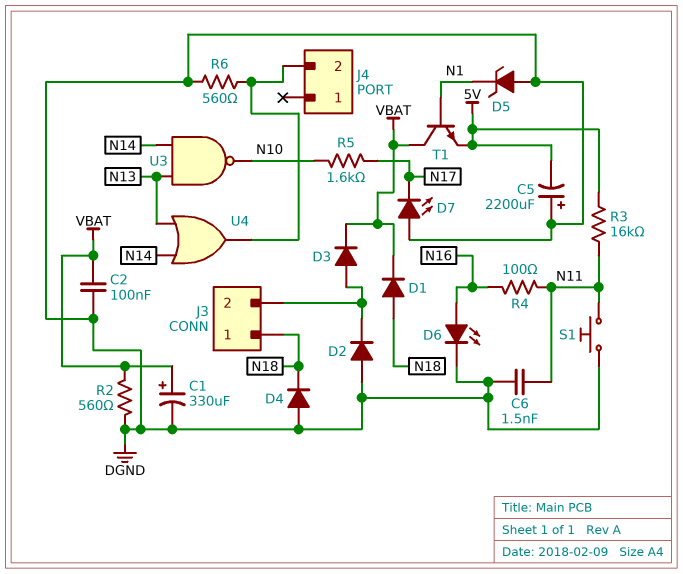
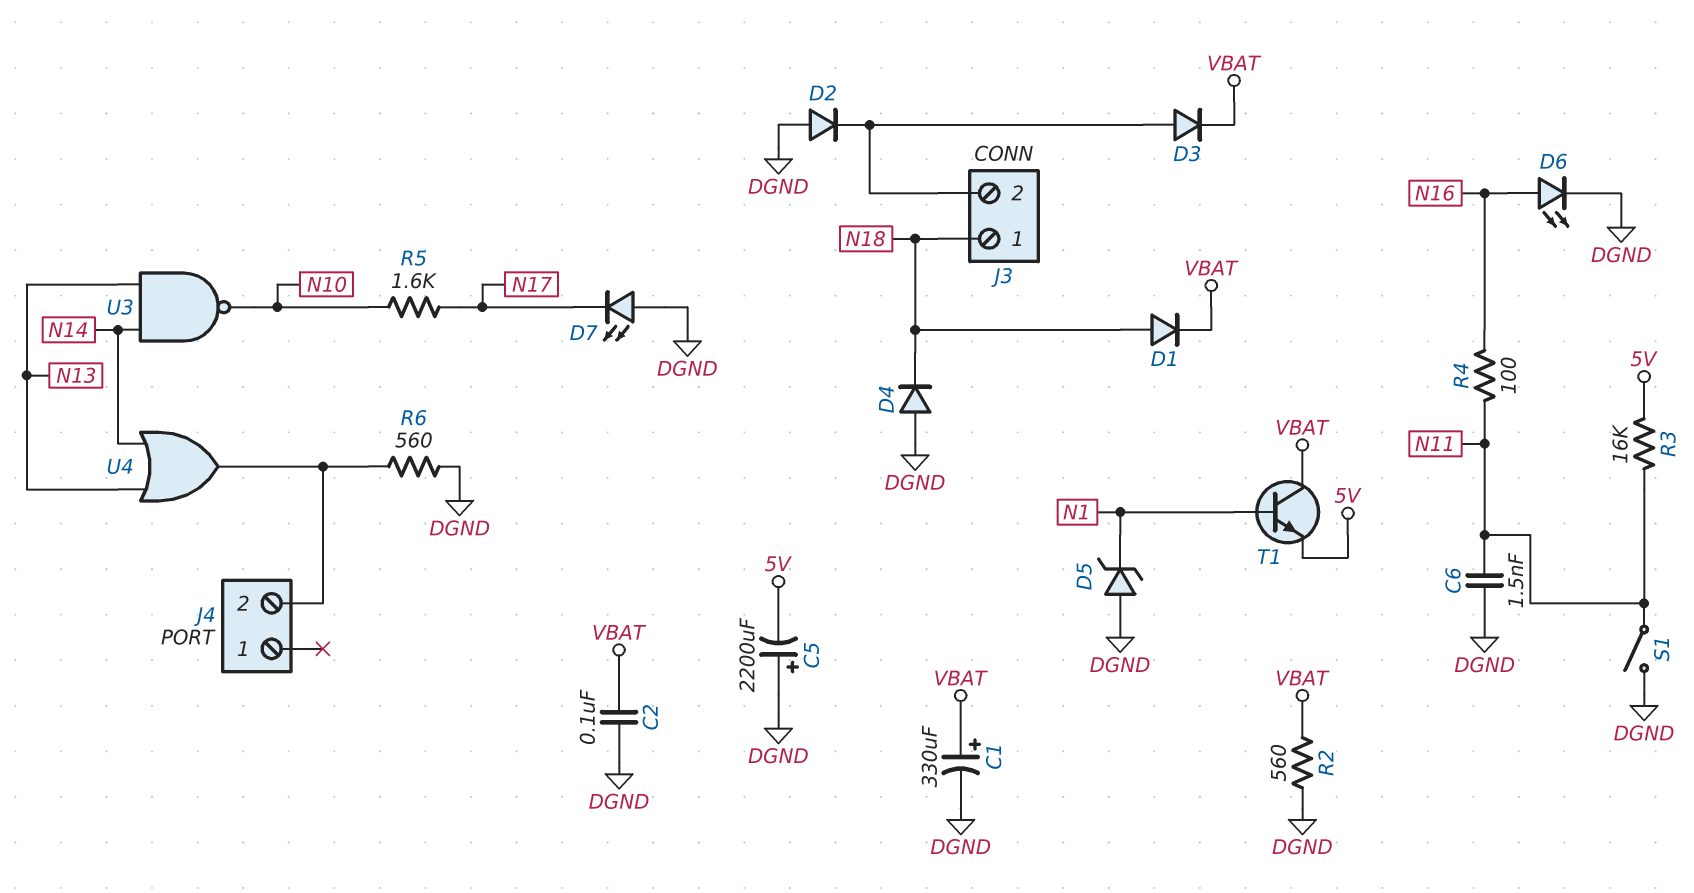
S1: button (DGND, N11) -> switch (DGND, N11)

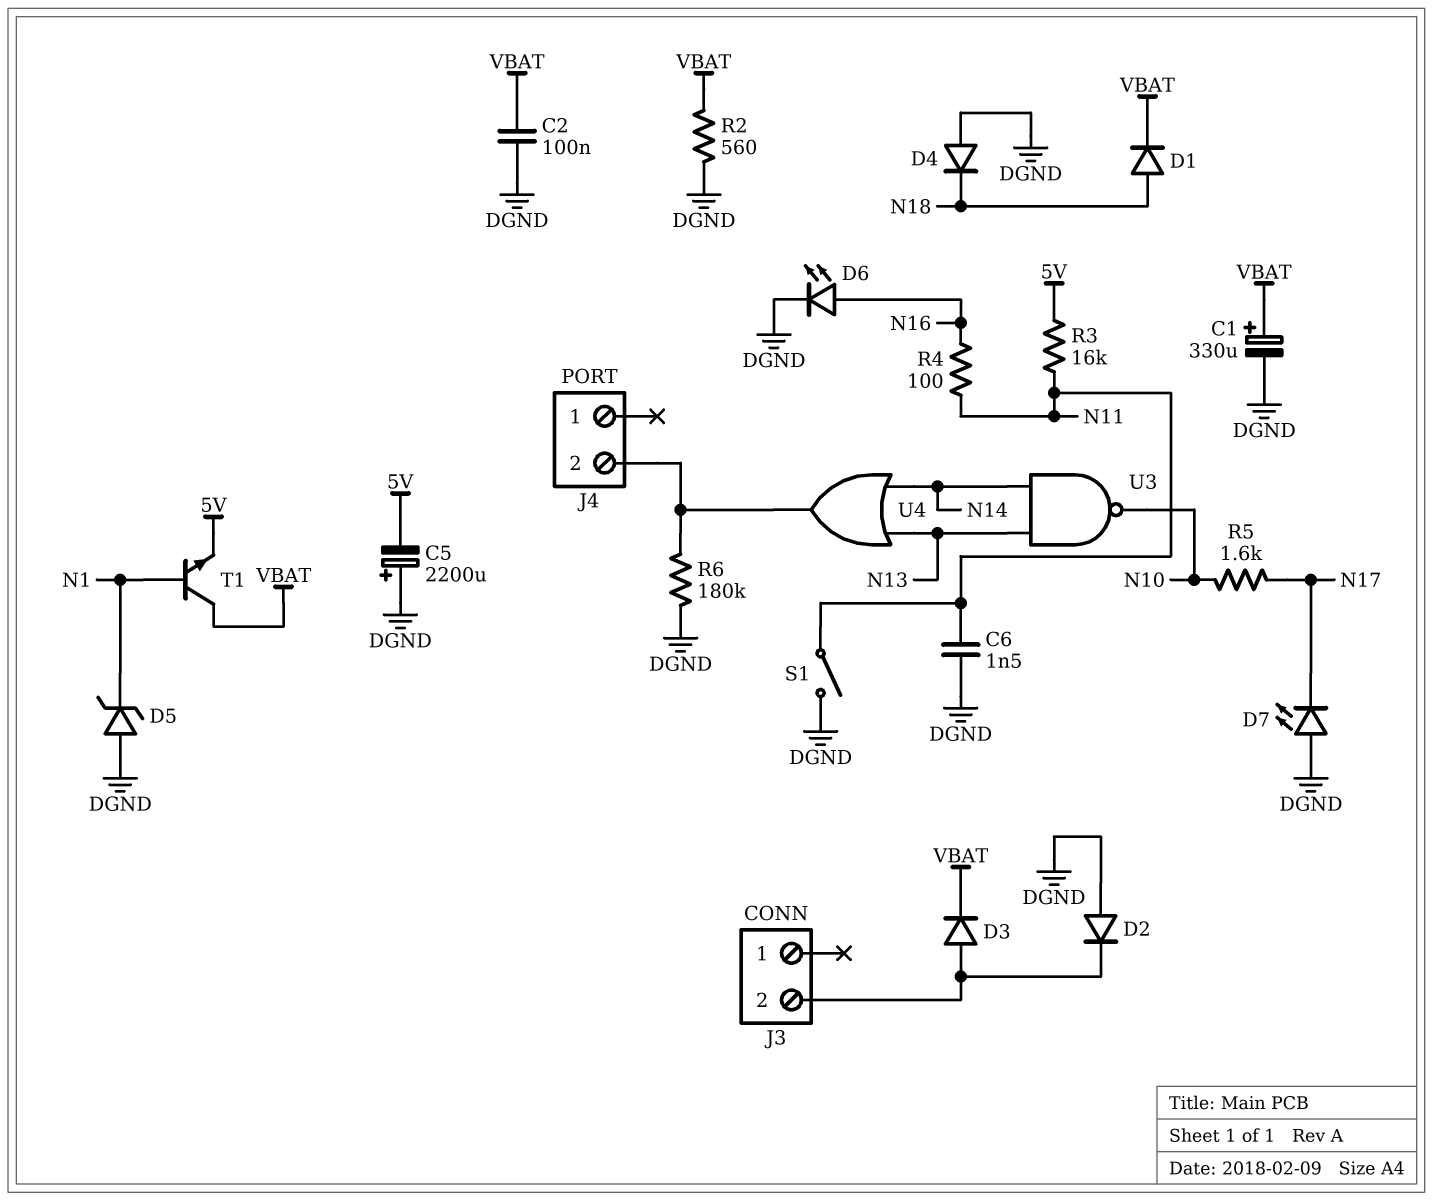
J3 pin 1: N18 -> none
R6: 560 (DGND, J4/2) -> 180k (DGND, J4/2)

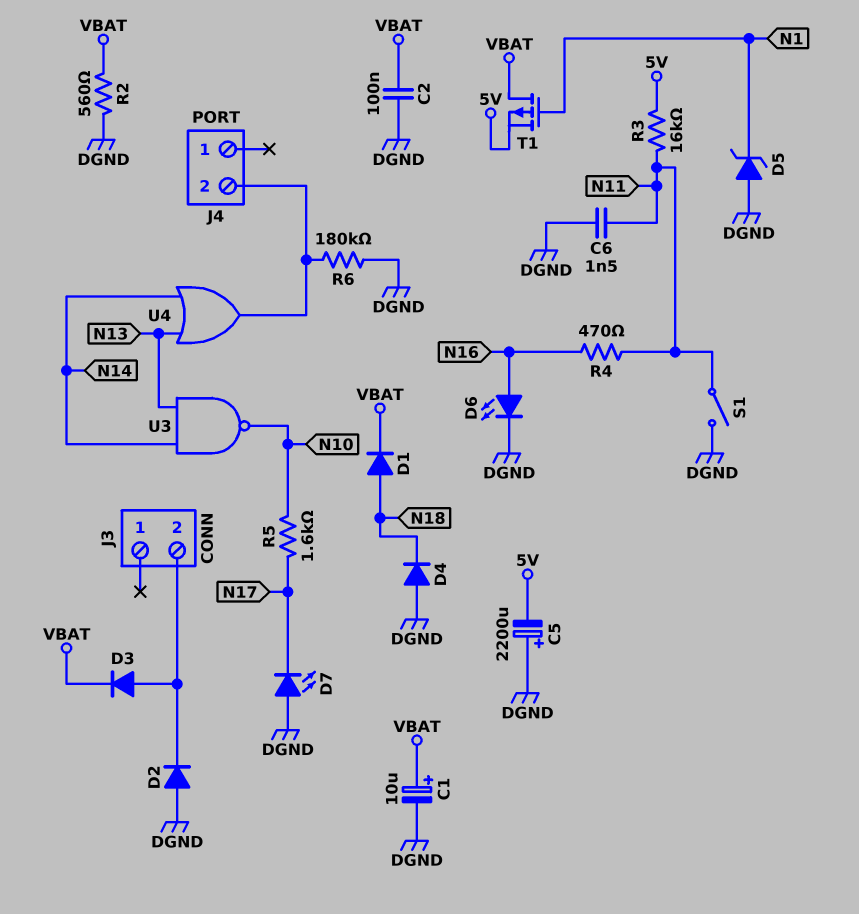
C1: 330uF (plus VBAT, minus DGND) -> 10uF (plus VBAT, minus DGND)
R4: 100 (N11, N16) -> 470 (N11, N16)
T1: NPN (B N1, C VBAT, E 5V) -> PMOS (G N1, D VBAT, S 5V)

